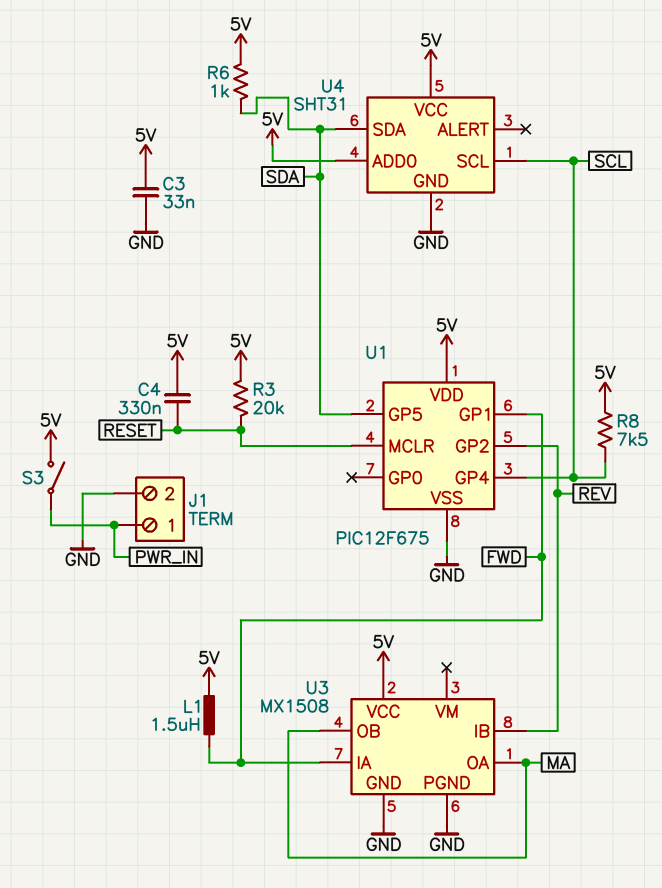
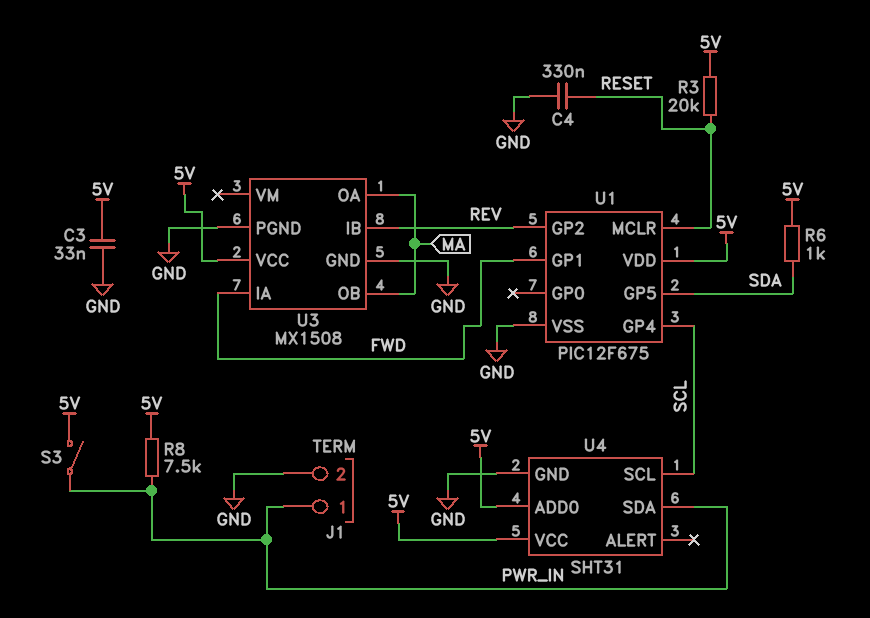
C4: 330nF (5V, RESET) -> 330nF (GND, RESET)
L1: 1.5uH (5V, FWD) -> none
R8: 7.5k (5V, SCL) -> 7.5k (5V, PWR_IN)
U4 pin SDA: SDA -> PWR_IN

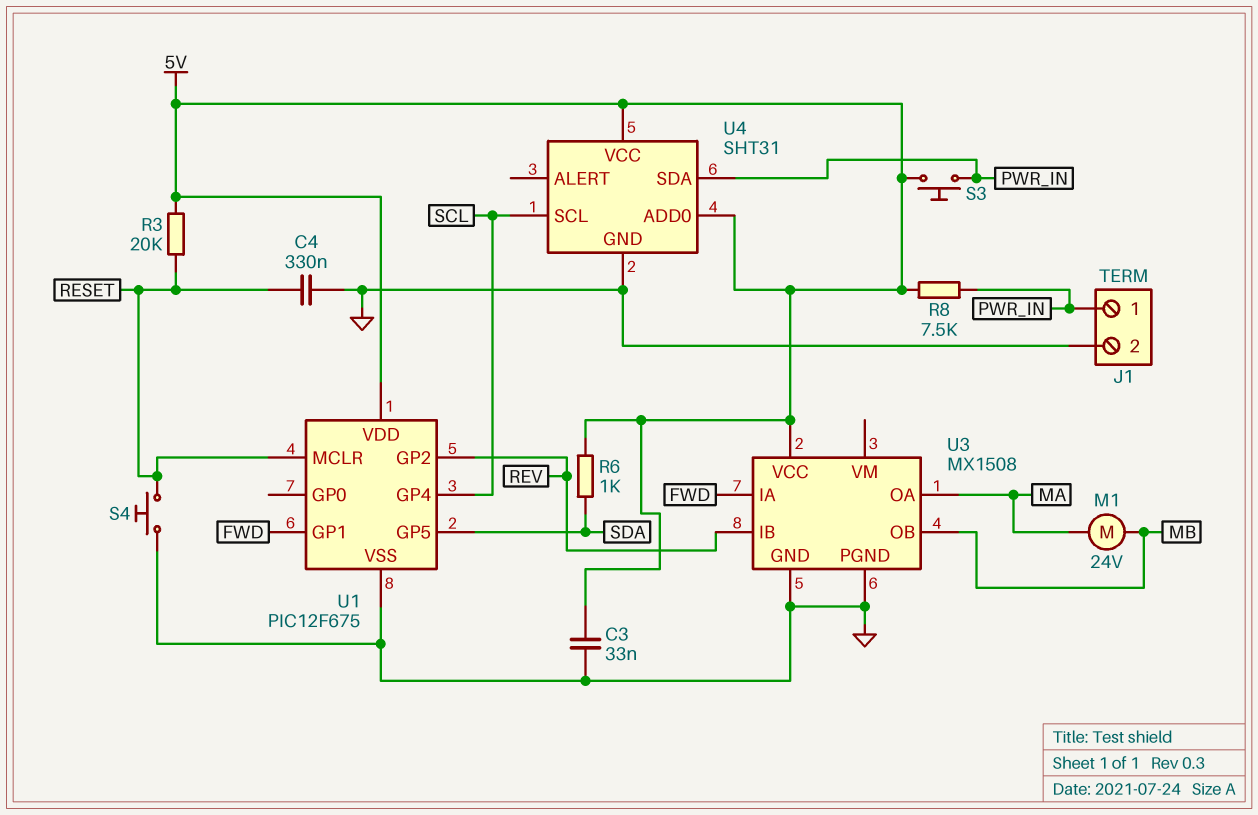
M1: none -> motor 24V (MA, MB)
S3: switch (5V, PWR_IN) -> button (5V, PWR_IN)
S4: none -> button (GND, RESET)
U3 pin OB: MA -> MB

